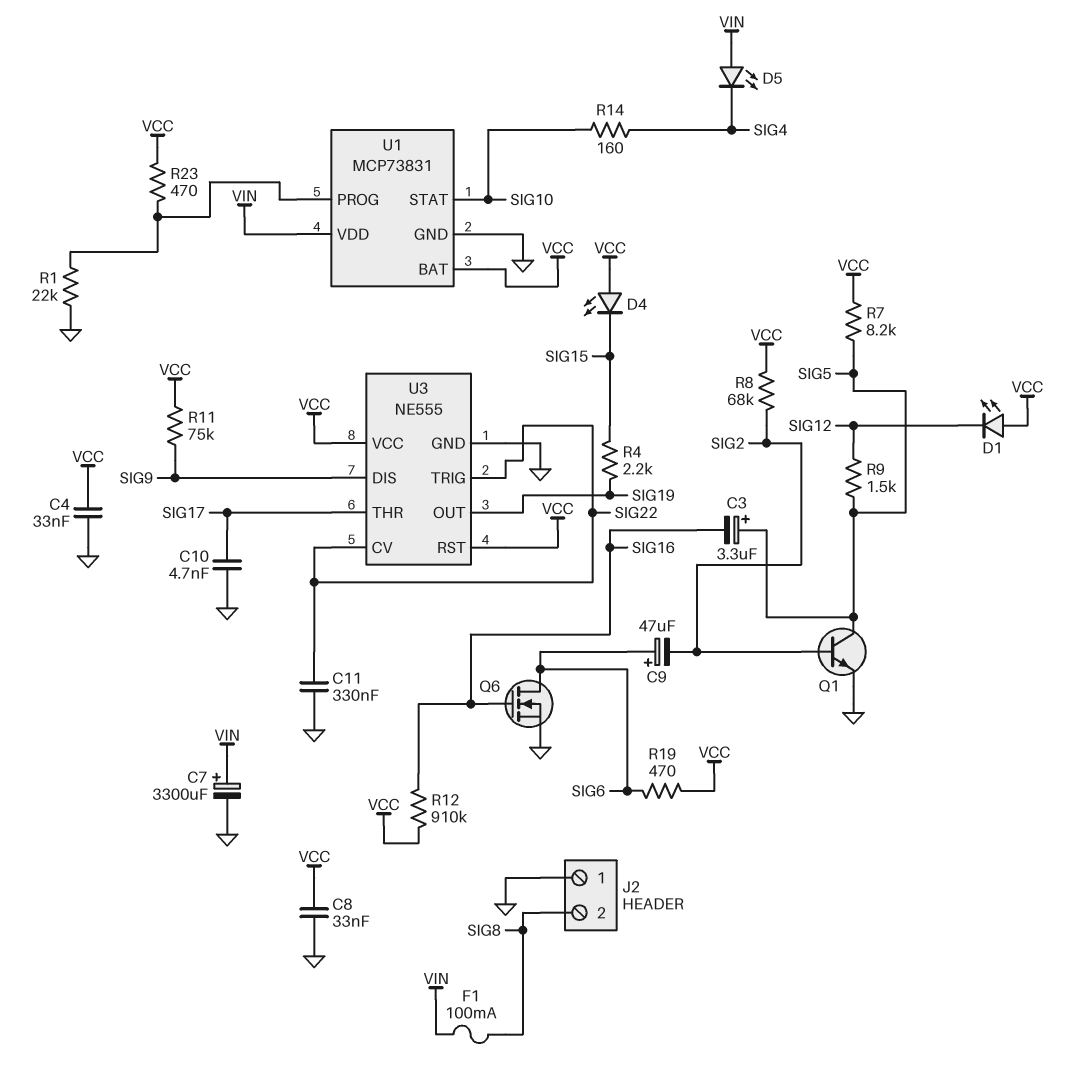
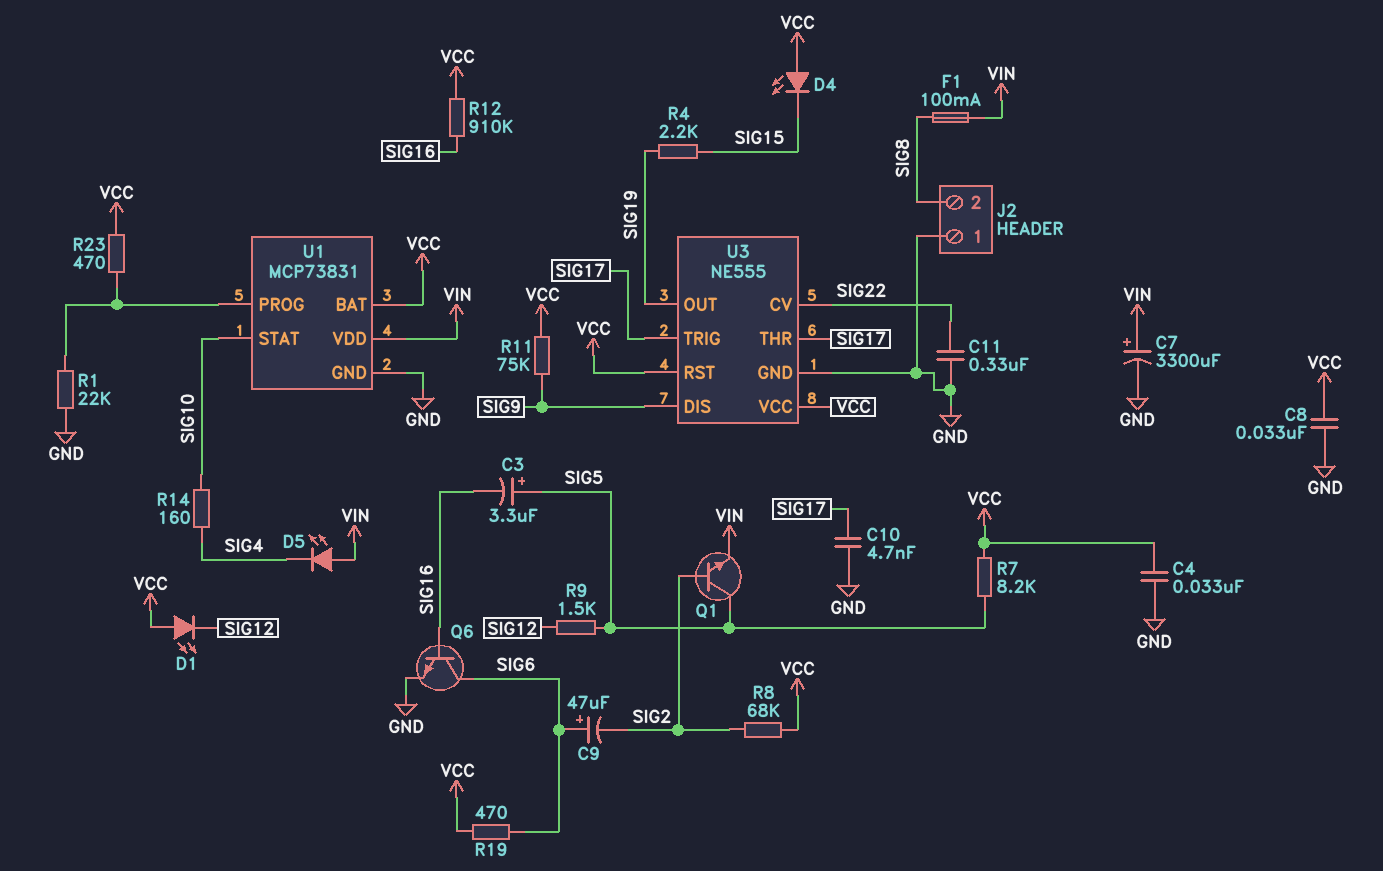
Q1: NPN (B SIG2, C SIG5, E GND) -> NPN (B SIG2, C SIG5, E VIN)
Q6: NMOS (G SIG16, D SIG6, S GND) -> NPN (B SIG16, C SIG6, E GND)
U3 pin TRIG: SIG22 -> SIG17

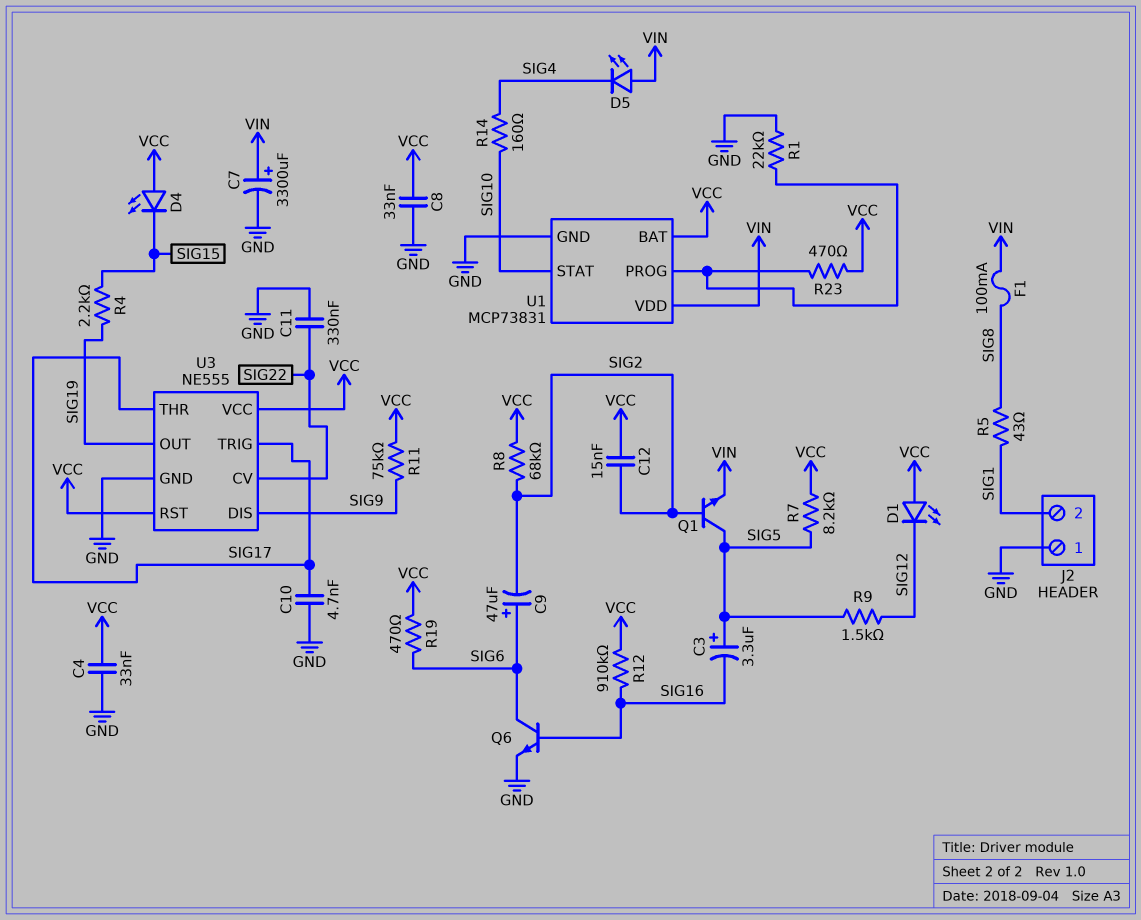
C12: none -> 15nF (SIG2, VCC)
J2 pin 2: SIG8 -> SIG1
R5: none -> 43 (SIG1, SIG8)

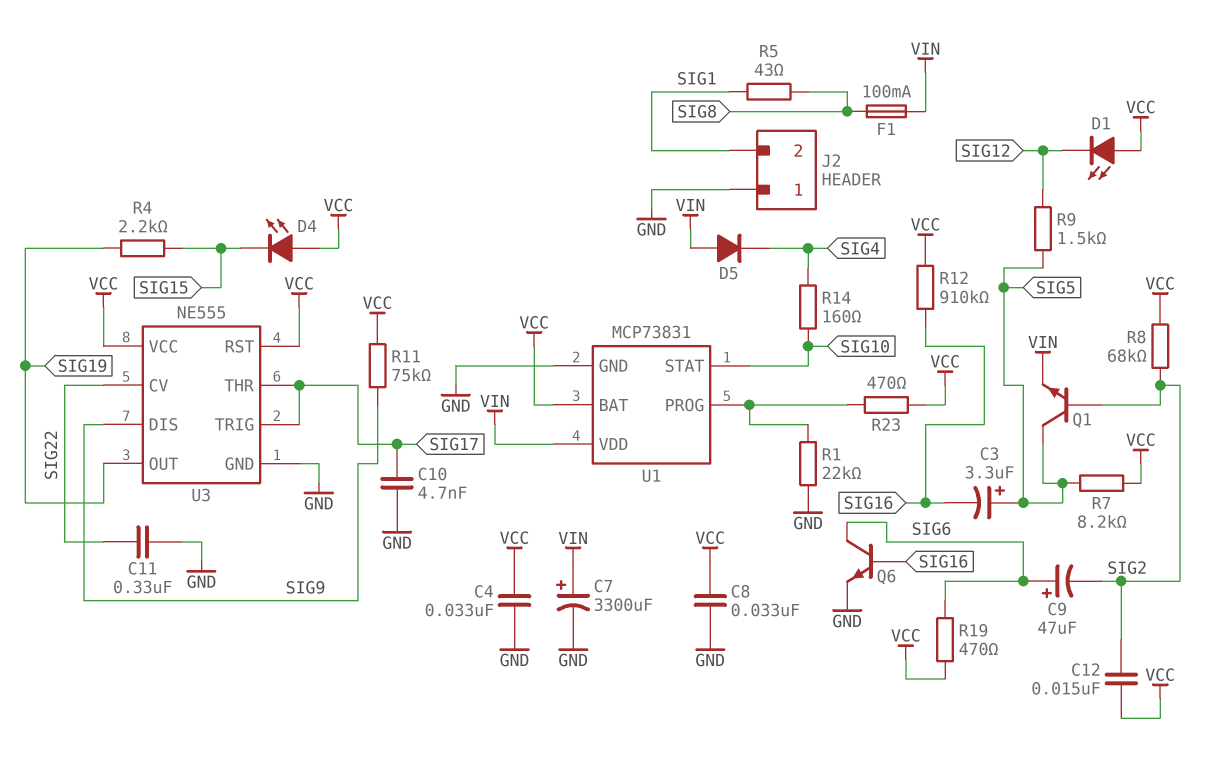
D5: LED (A VIN, K SIG4) -> diode (A VIN, K SIG4)

